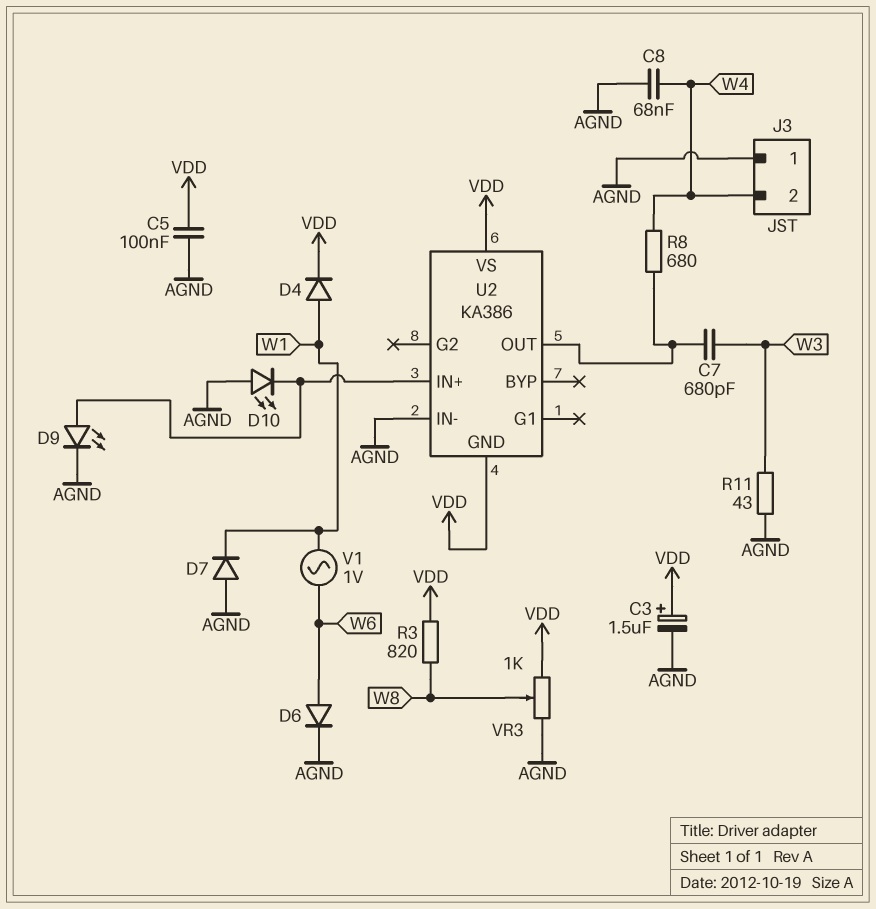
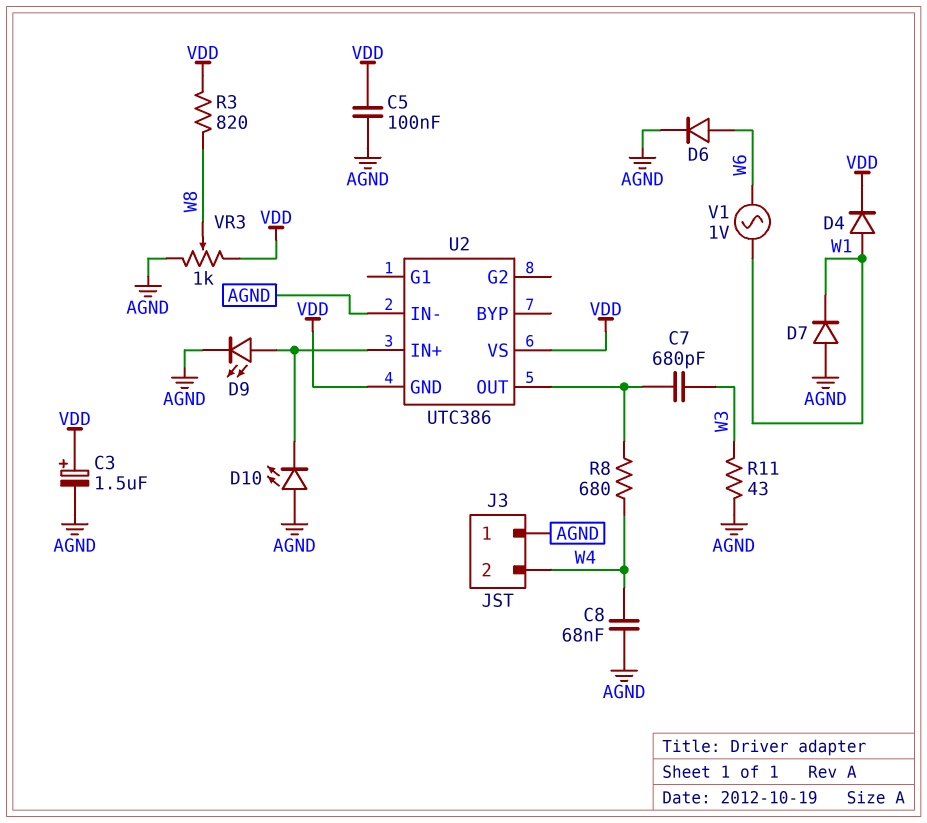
U2: KA386 -> UTC386

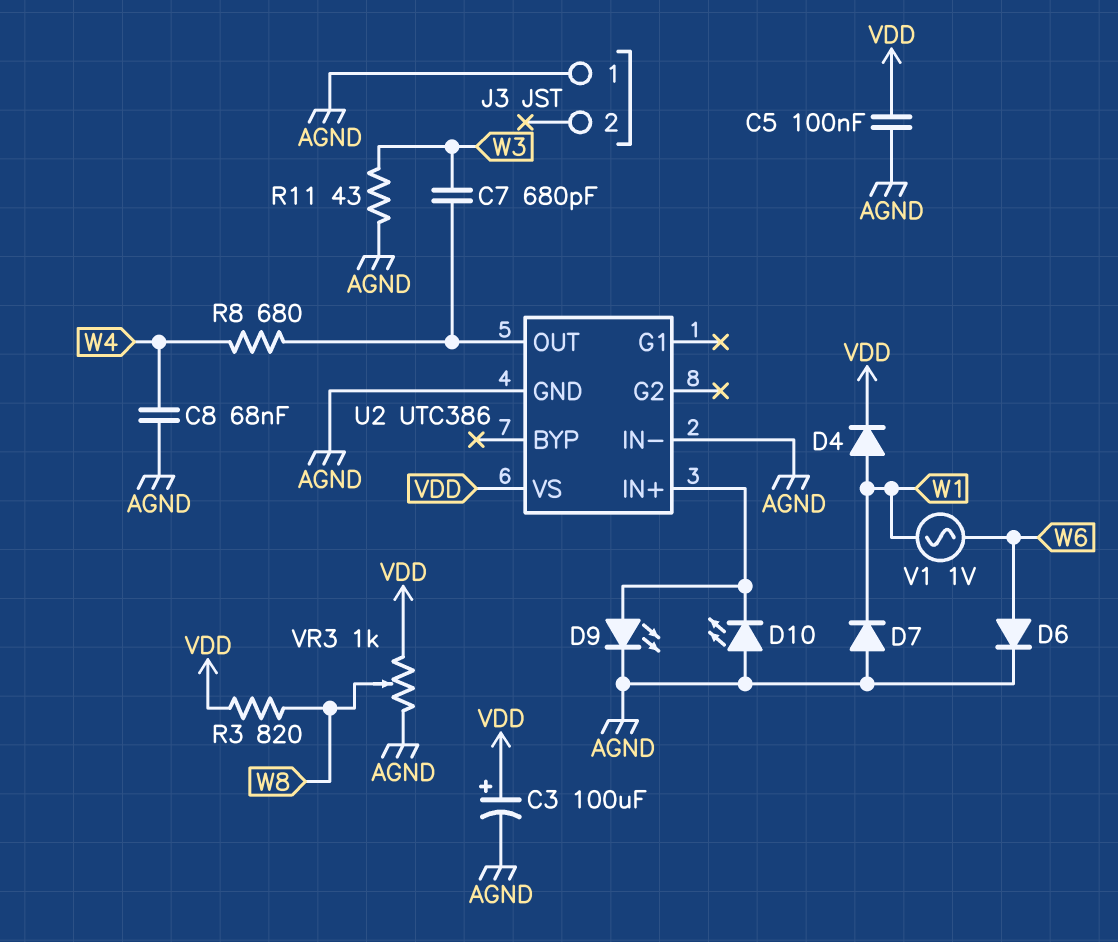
C3: 1.5uF (plus VDD, minus AGND) -> 100uF (plus VDD, minus AGND)
J3 pin 2: W4 -> none
U2 pin GND: VDD -> AGND

